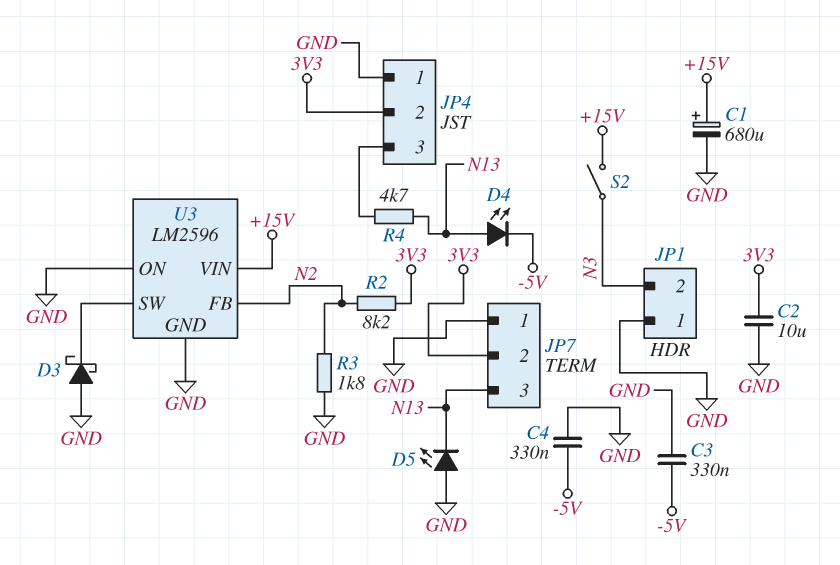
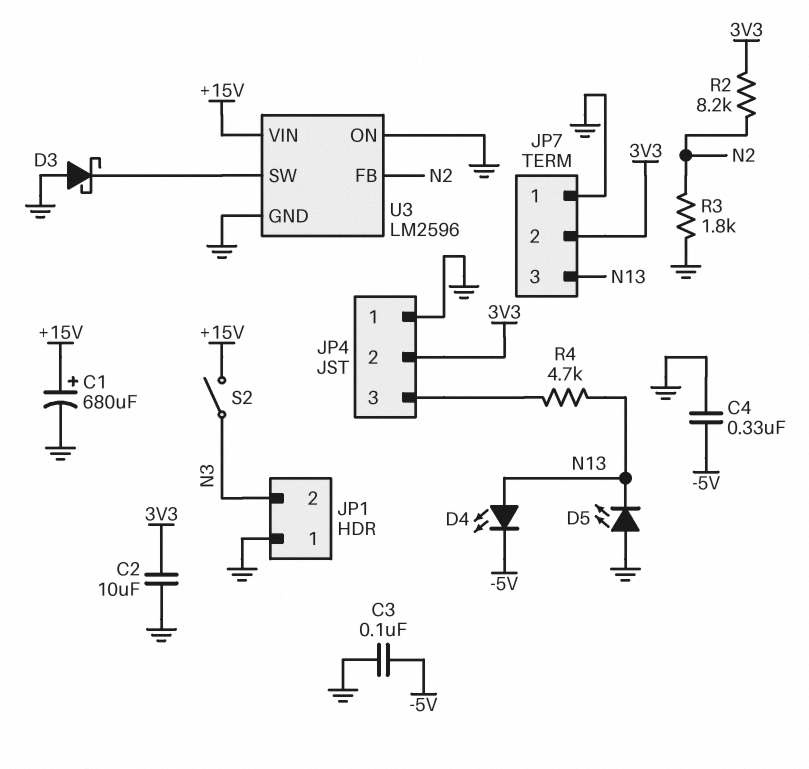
C3: 330nF (-5V, GND) -> 100nF (-5V, GND)

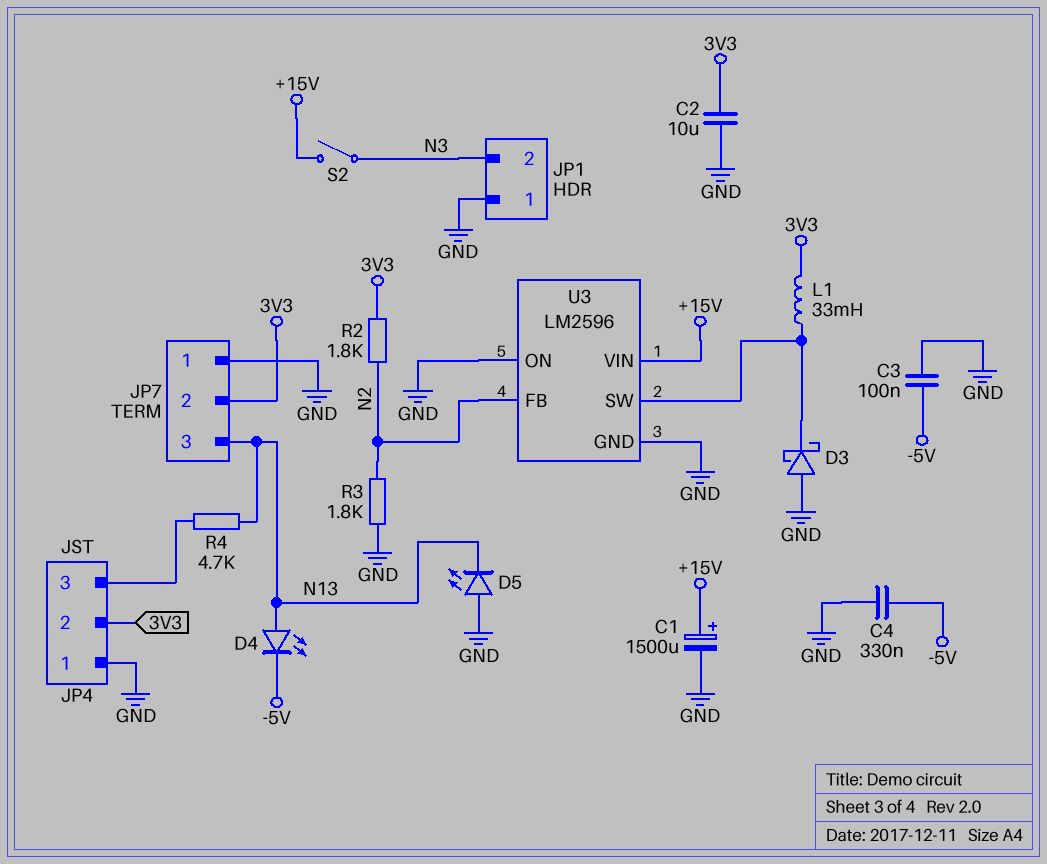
C1: 680uF (plus +15V, minus GND) -> 1500uF (plus +15V, minus GND)
L1: none -> 33mH (3V3, U3/SW)
R2: 8.2k (3V3, N2) -> 1.8k (3V3, N2)

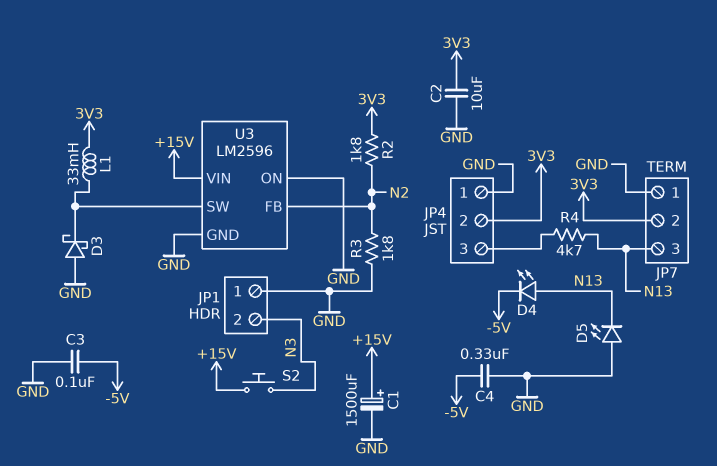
S2: switch (+15V, N3) -> button (+15V, N3)

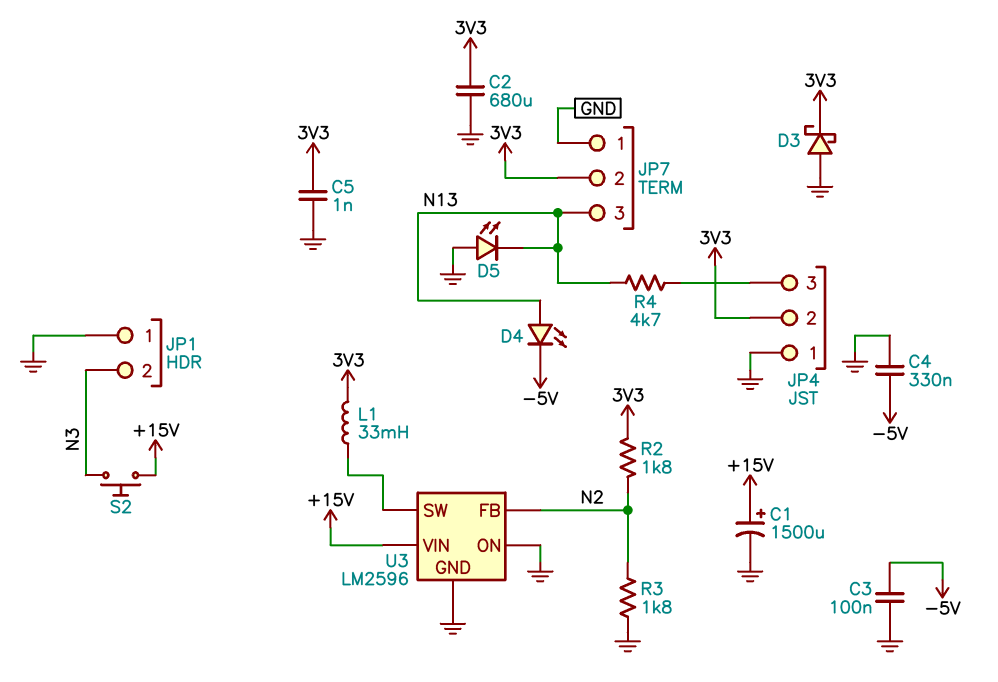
C2: 10uF (3V3, GND) -> 680uF (3V3, GND)
C5: none -> 1nF (3V3, GND)
D3: schottky (A GND, K U3/SW) -> schottky (A GND, K 3V3)

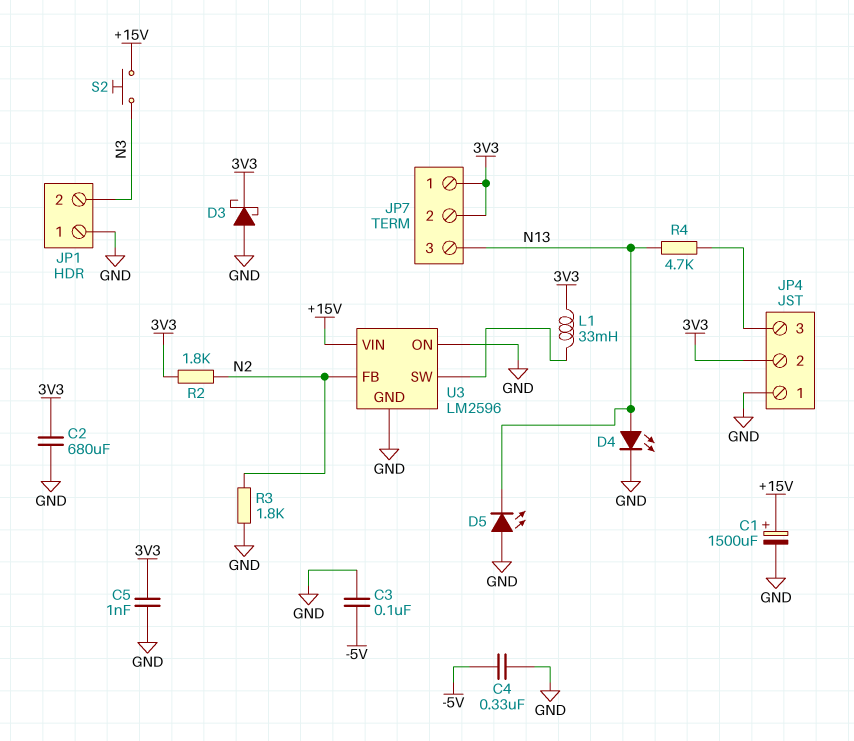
D4: LED (A N13, K -5V) -> LED (A N13, K GND)
JP7 pin 1: GND -> 3V3

